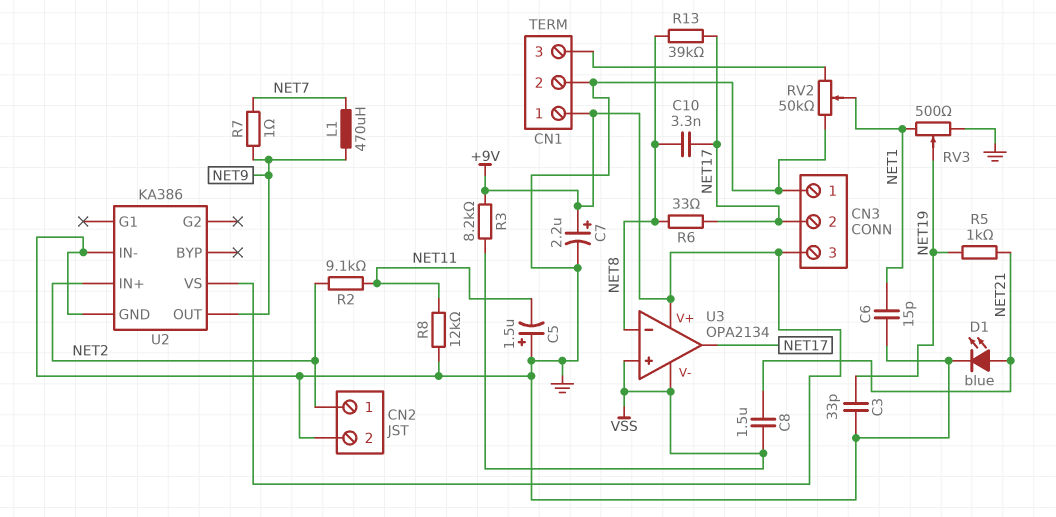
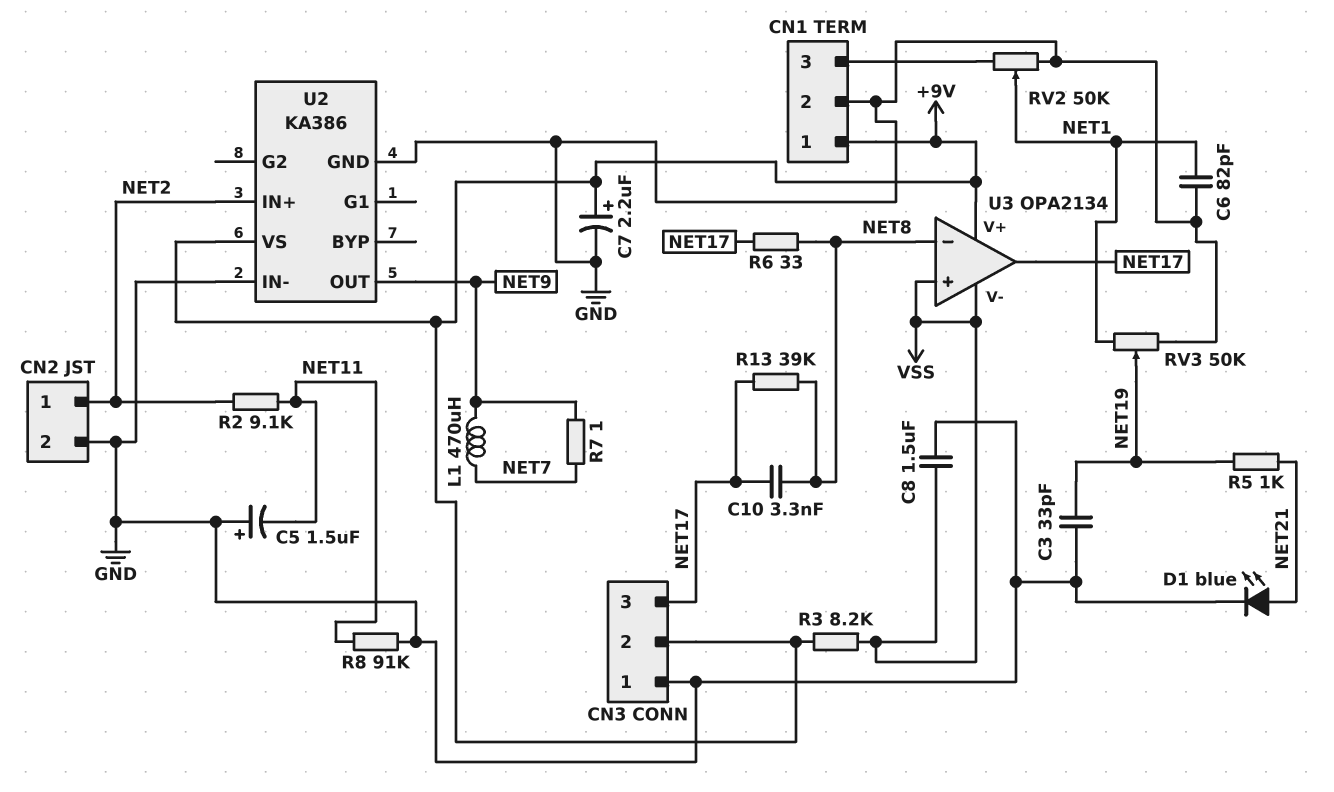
C6: 15pF (GND, NET1) -> 82pF (GND, NET1)
C8: 1.5uF (NET21, VSS) -> 1.5uF (GND, VSS)
CN3 pin 2: NET17 -> +9V
CN3 pin 3: +9V -> NET17
R8: 12k (GND, NET11) -> 91k (GND, NET11)
RV3: 500 (GND, NET1, wiper NET19) -> 50k (GND, NET1, wiper NET19)

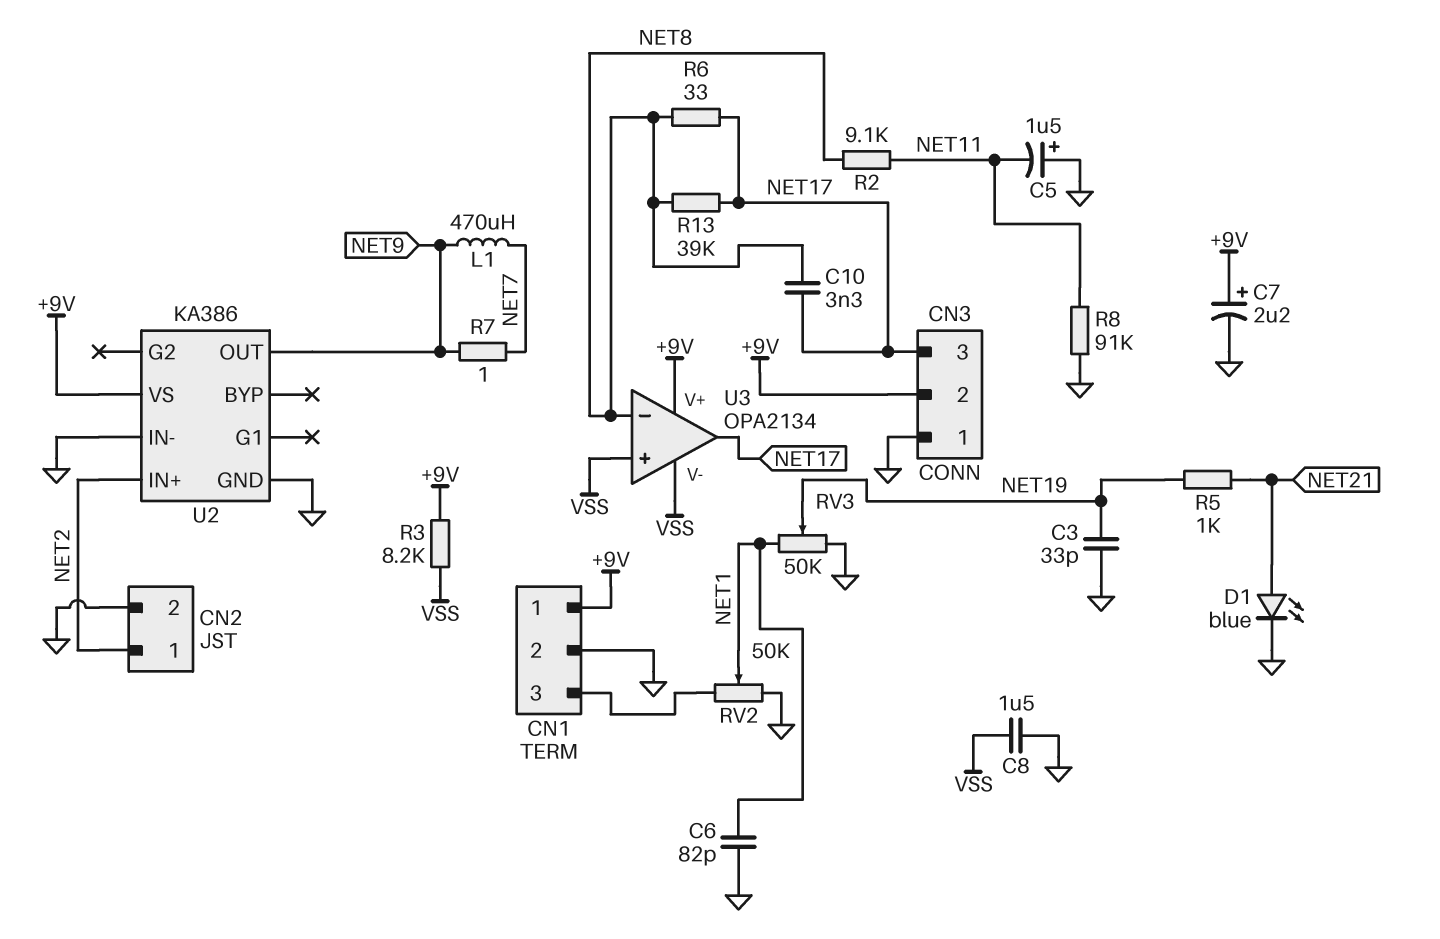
R2: 9.1k (NET2, NET11) -> 9.1k (NET8, NET11)

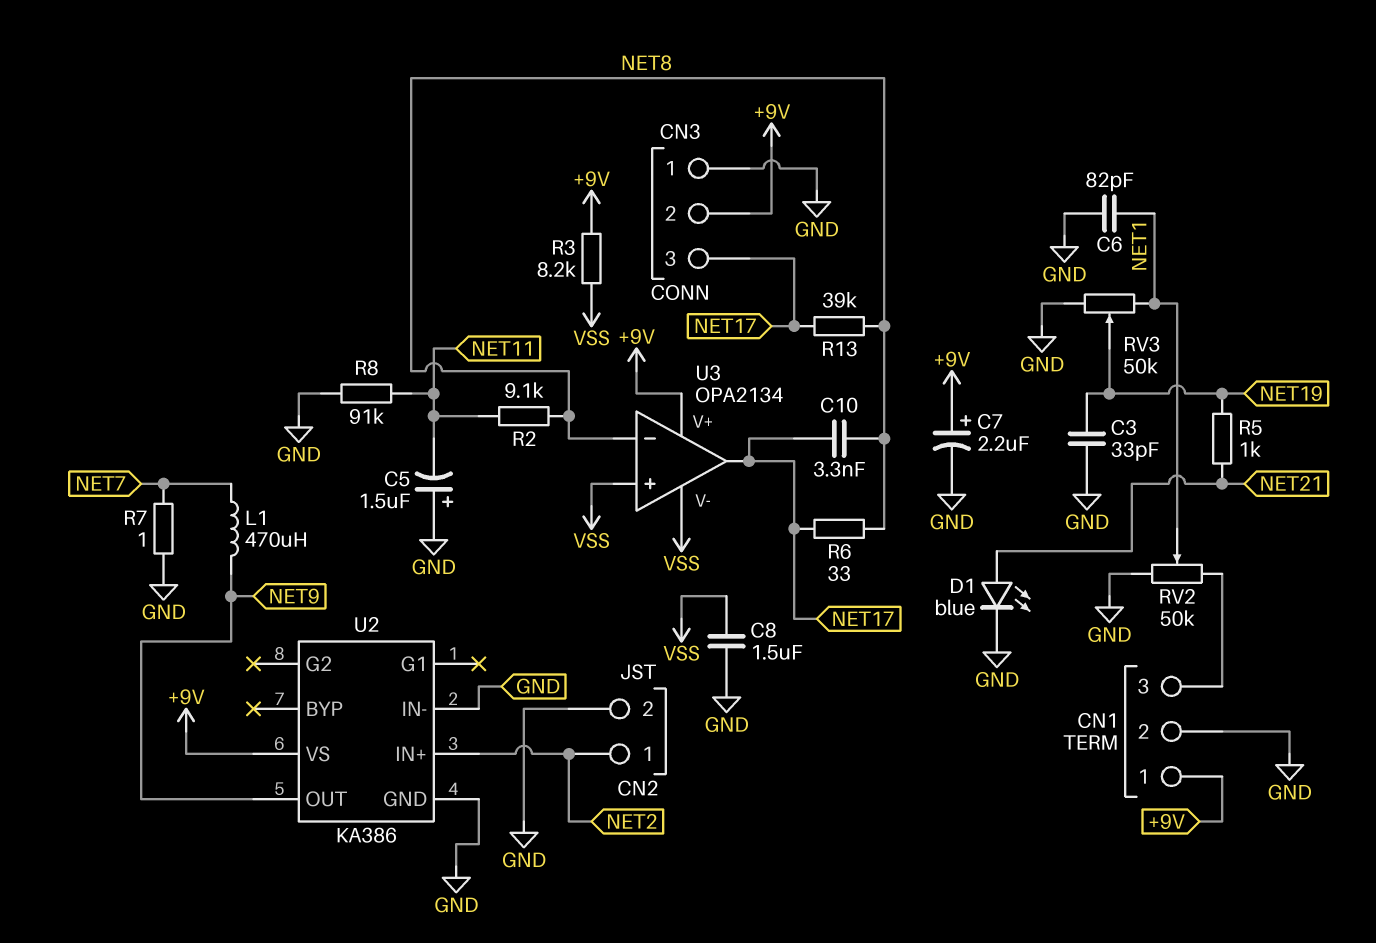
R7: 1 (NET7, NET9) -> 1 (GND, NET7)

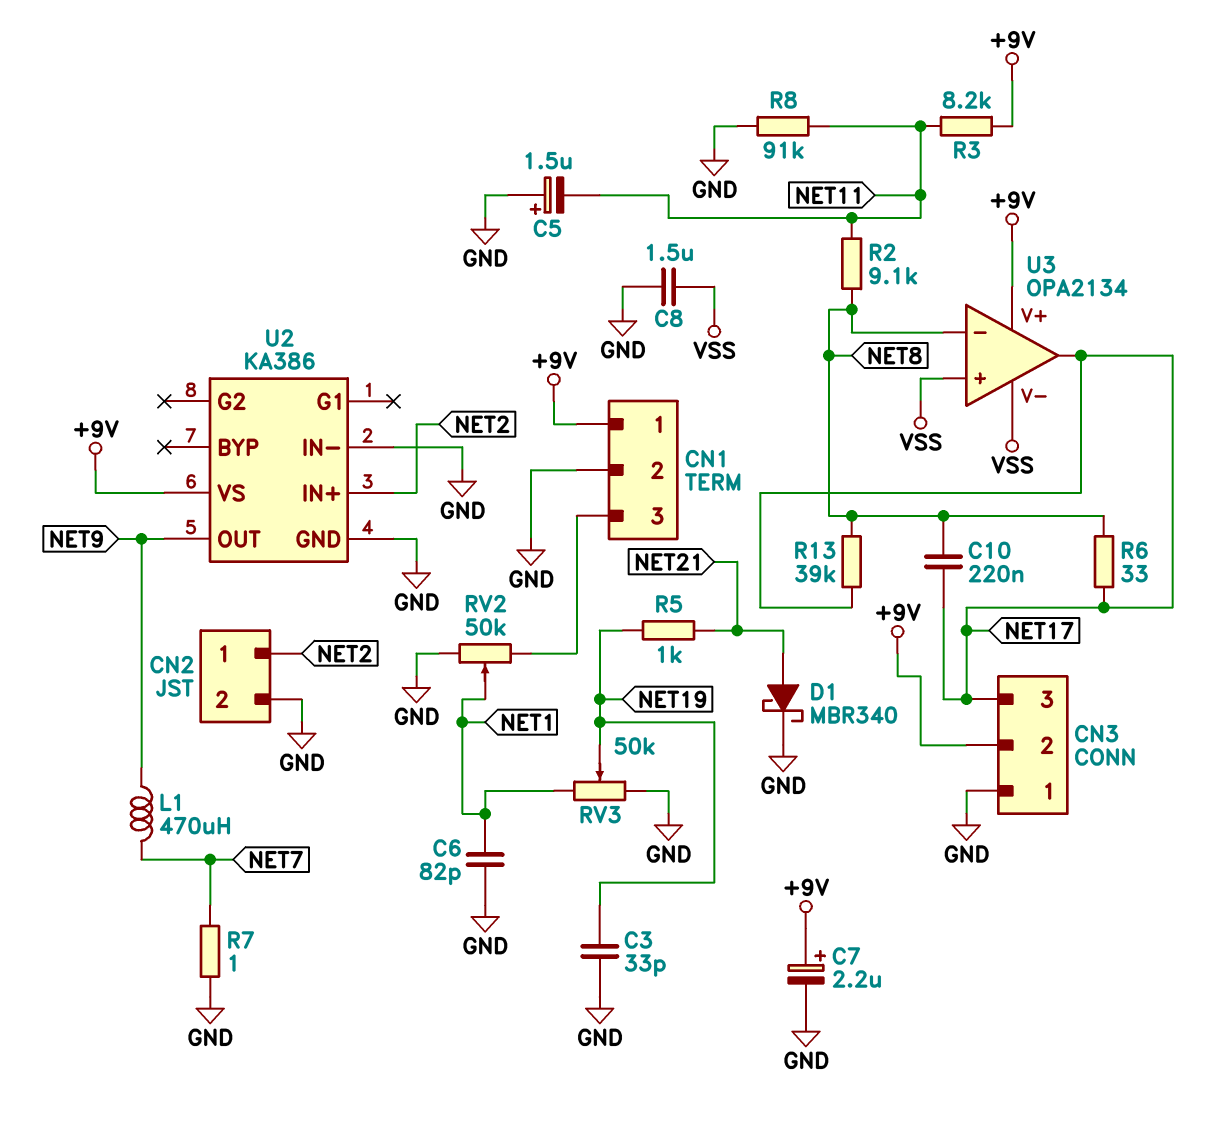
C10: 3.3nF (NET8, NET17) -> 220nF (NET8, NET17)
D1: LED blue (A NET21, K GND) -> schottky MBR340 (A NET21, K GND)
R3: 8.2k (+9V, VSS) -> 8.2k (+9V, NET11)

